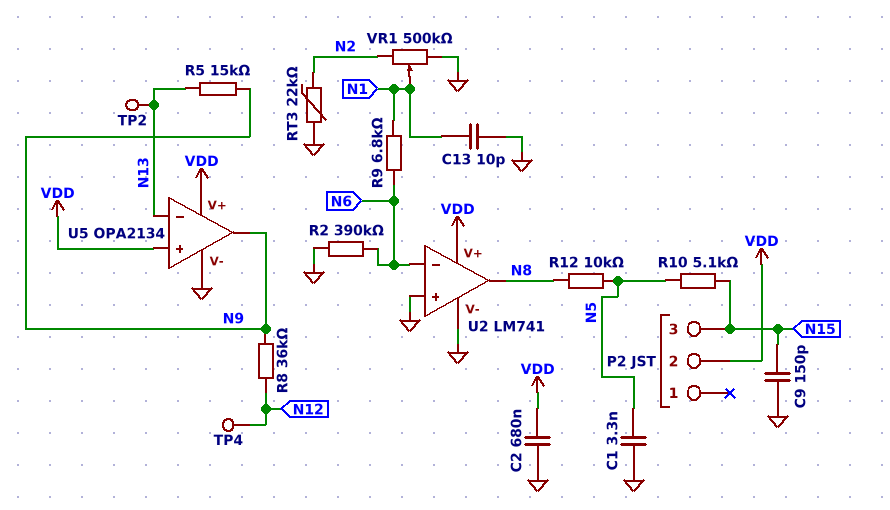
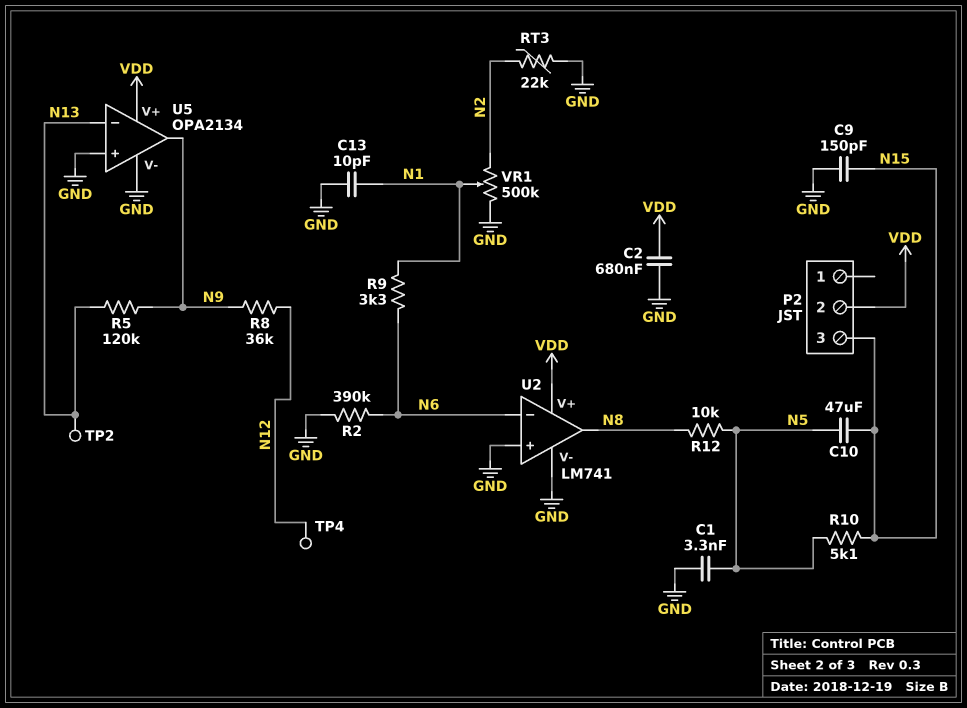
C10: none -> 47uF (N5, N15)
R5: 15k (N9, N13) -> 120k (N9, N13)
R9: 6.8k (N1, N6) -> 3.3k (N1, N6)
U5 pin in+: VDD -> GND

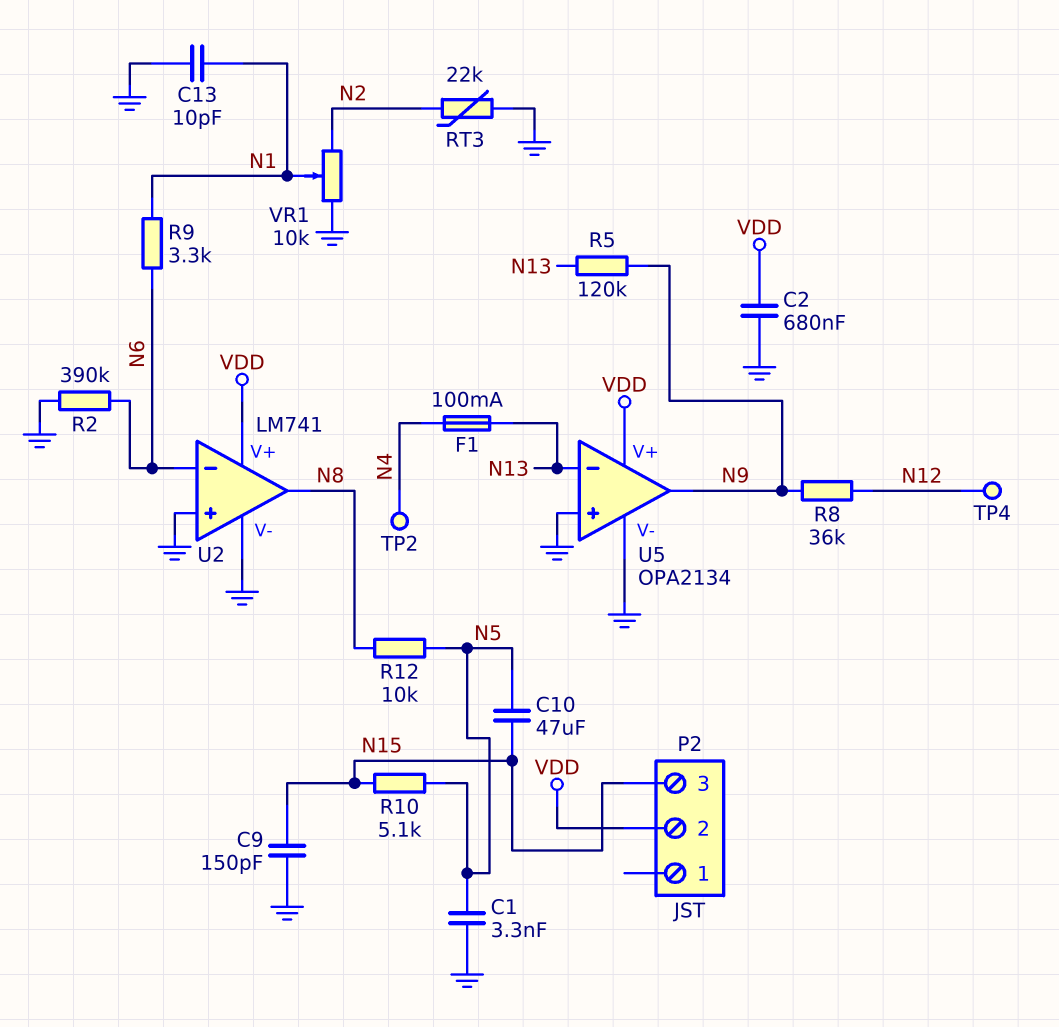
F1: none -> 100mA (N4, N13)
TP2: test point (N13) -> test point (N4)
VR1: 500k (GND, N2, wiper N1) -> 10k (GND, N2, wiper N1)

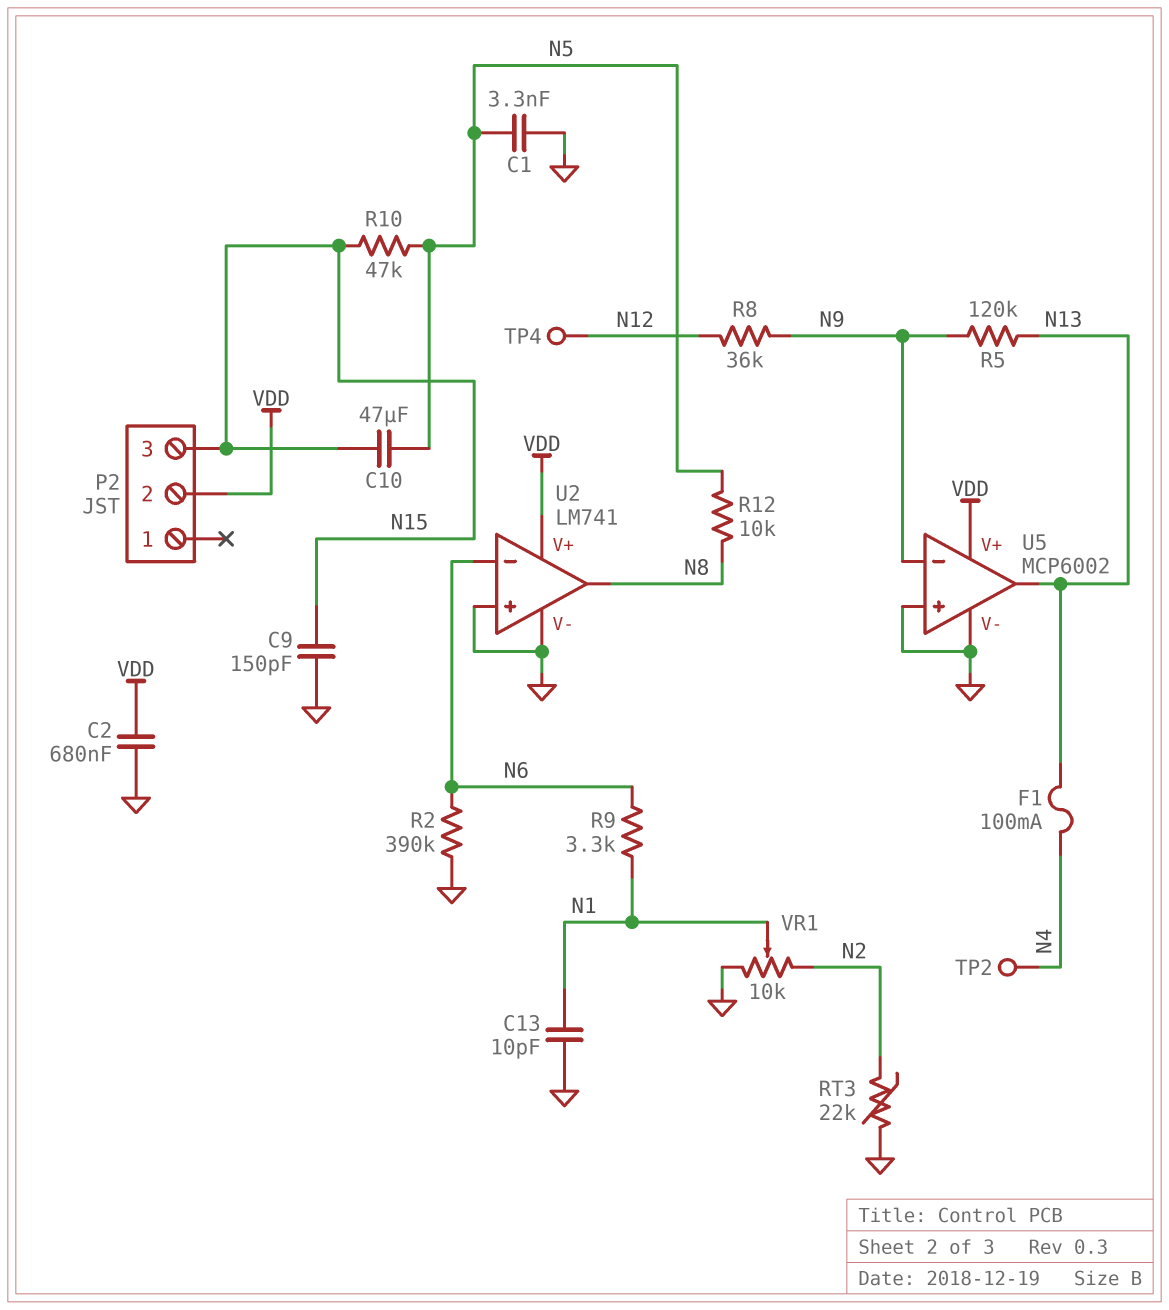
R10: 5.1k (N5, N15) -> 47k (N5, N15)
U5: OPA2134 -> MCP6002
U5 pin in-: N13 -> N9
U5 pin out: N9 -> N13

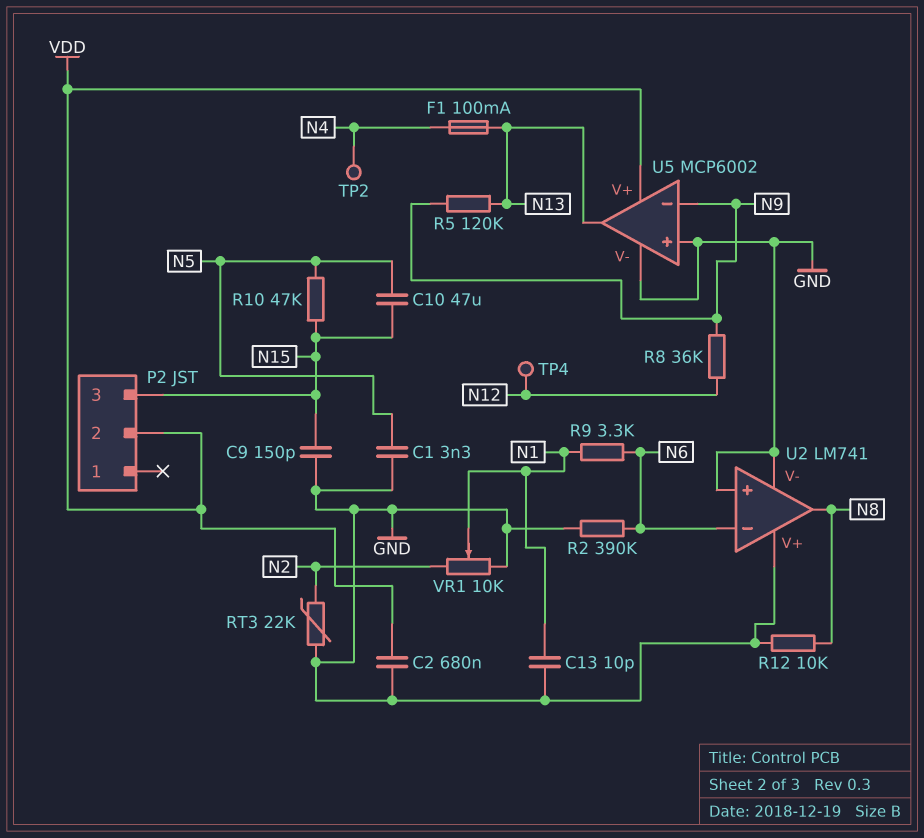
R12: 10k (N5, N8) -> 10k (GND, N8)
U2 pin V+: VDD -> GND

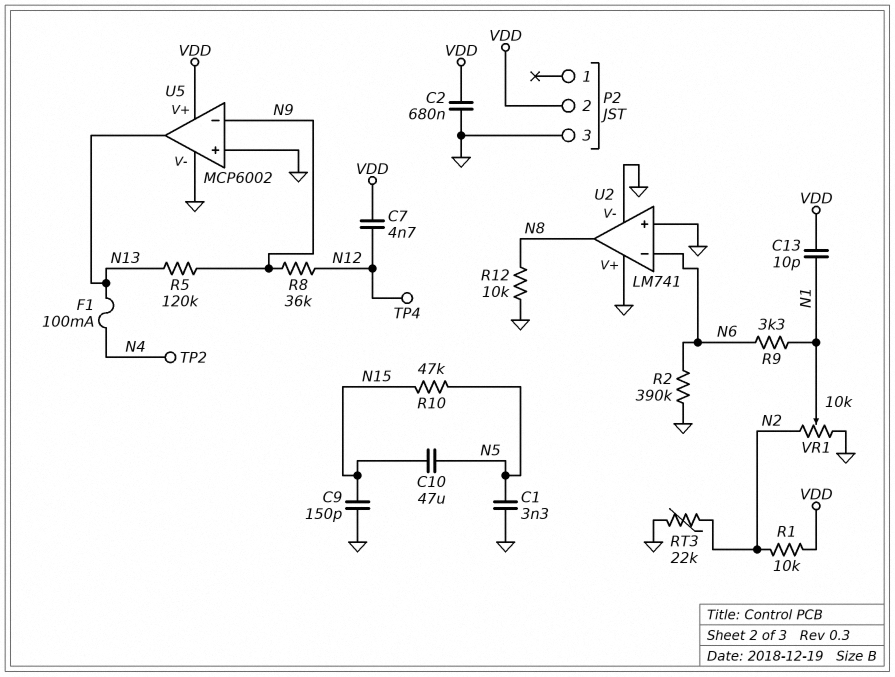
C7: none -> 4.7nF (N12, VDD)
C13: 10pF (GND, N1) -> 10pF (N1, VDD)
P2 pin 3: N15 -> GND
R1: none -> 10k (N2, VDD)

